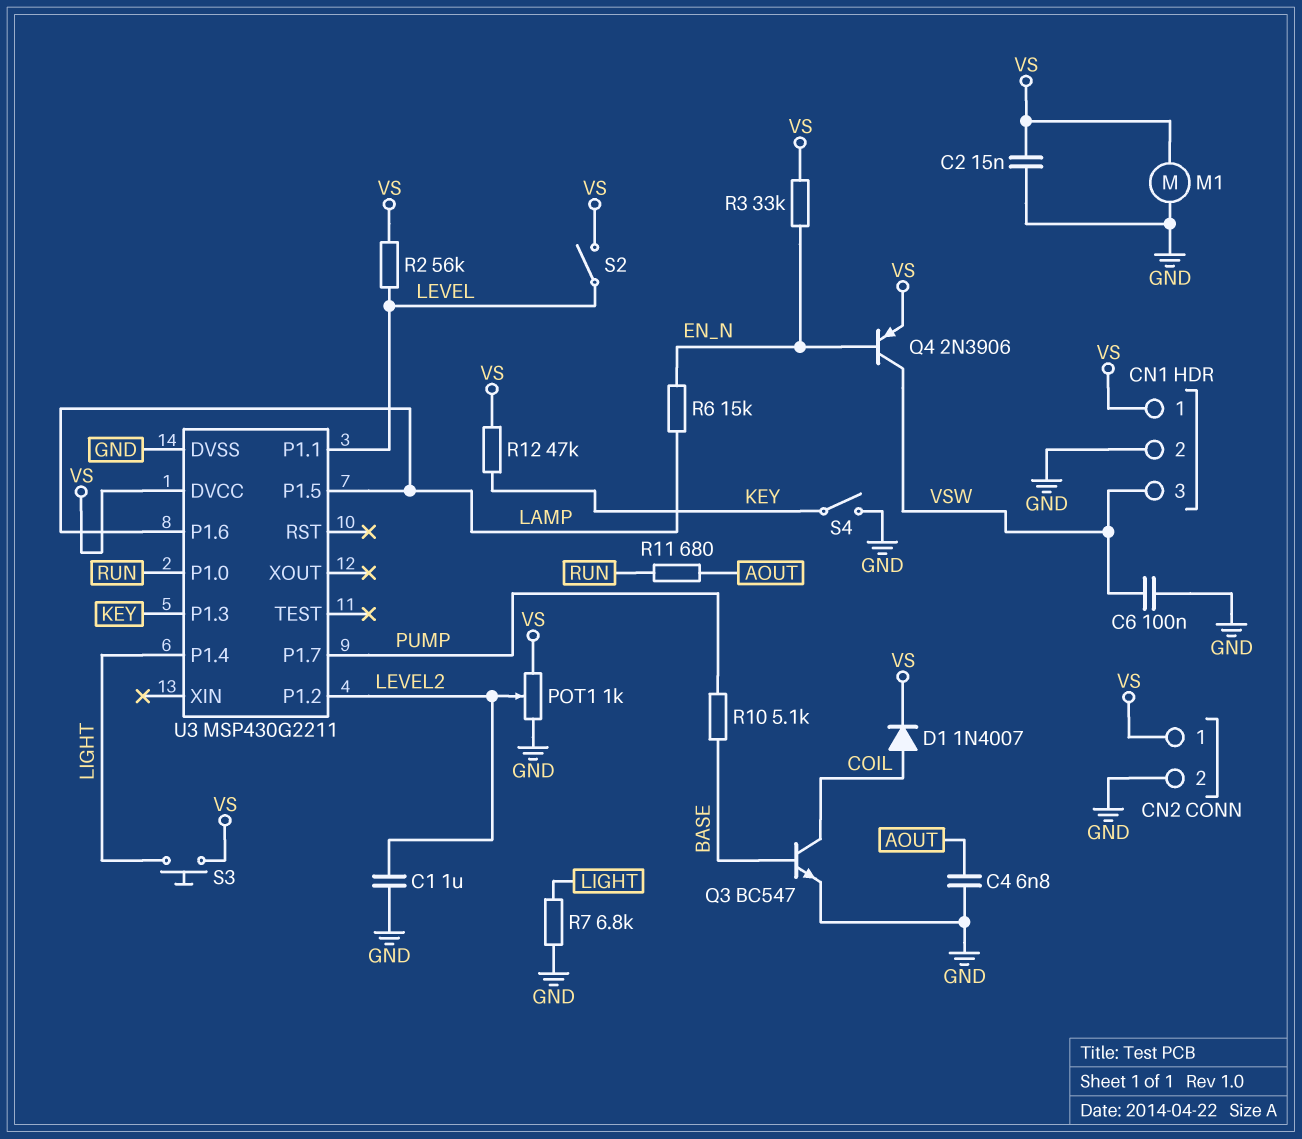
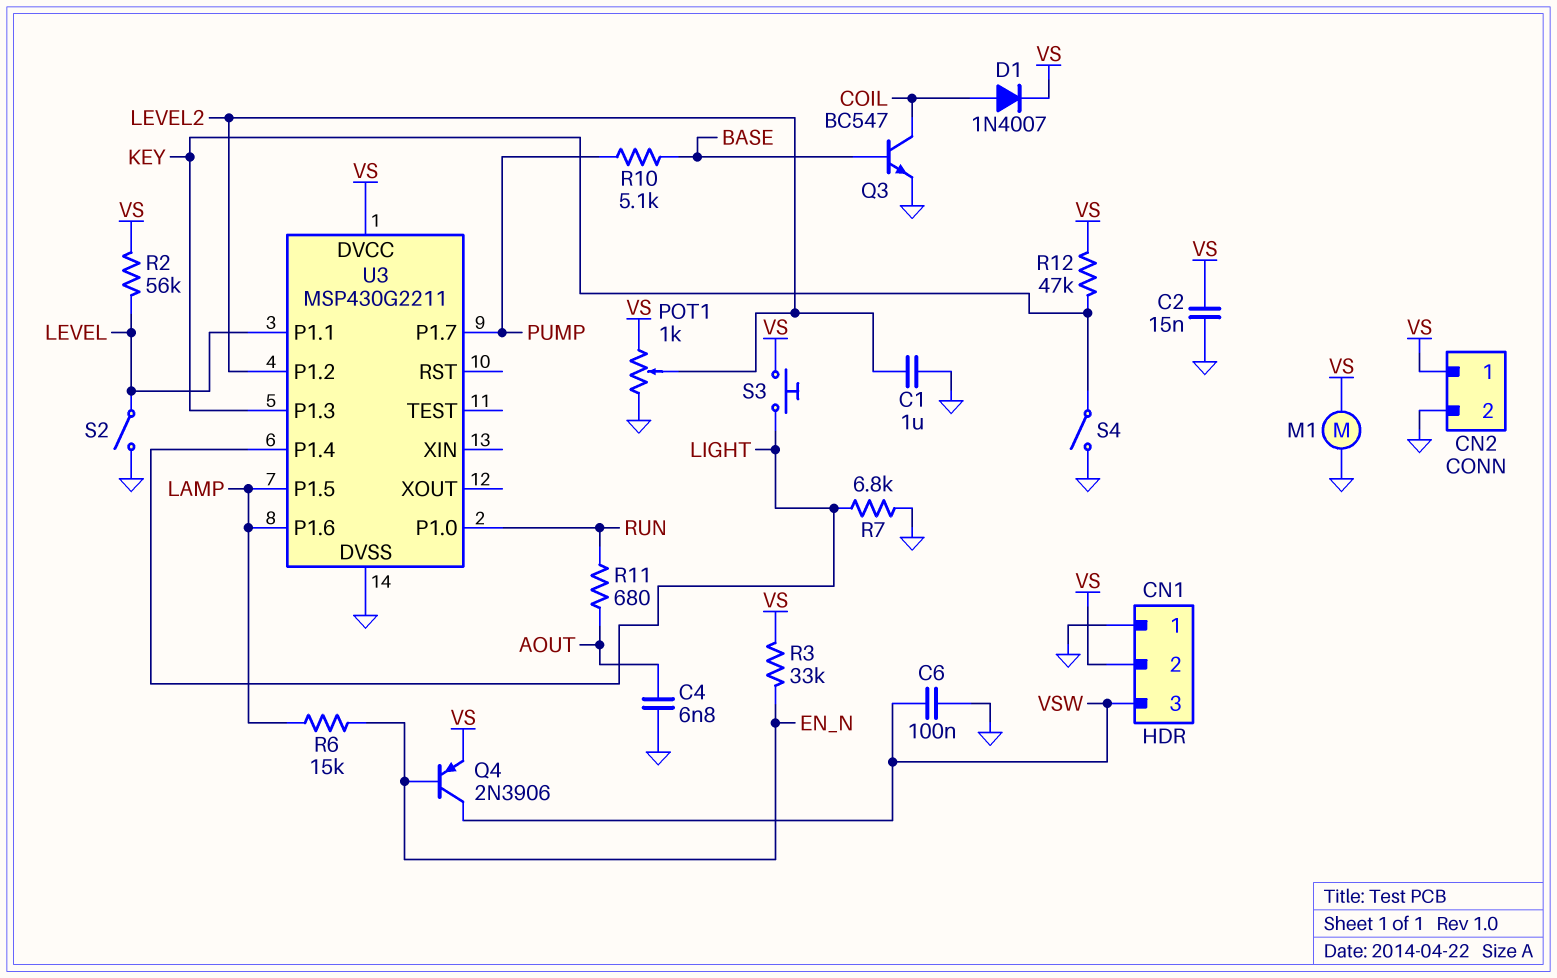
CN1 pin 1: VS -> GND
CN1 pin 2: GND -> VS
S2: switch (LEVEL, VS) -> switch (GND, LEVEL)

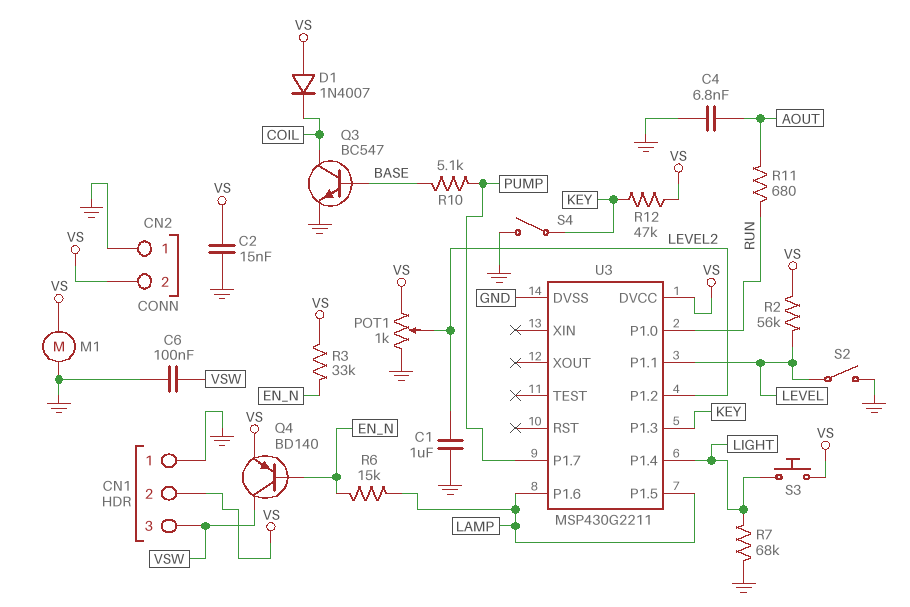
CN2 pin 1: VS -> GND
CN2 pin 2: GND -> VS
D1: diode 1N4007 (A COIL, K VS) -> diode 1N4007 (A VS, K COIL)
Q4: PNP 2N3906 (B EN_N, C VSW, E VS) -> PNP BD140 (B EN_N, C VSW, E VS)
R7: 6.8k (GND, LIGHT) -> 68k (GND, LIGHT)

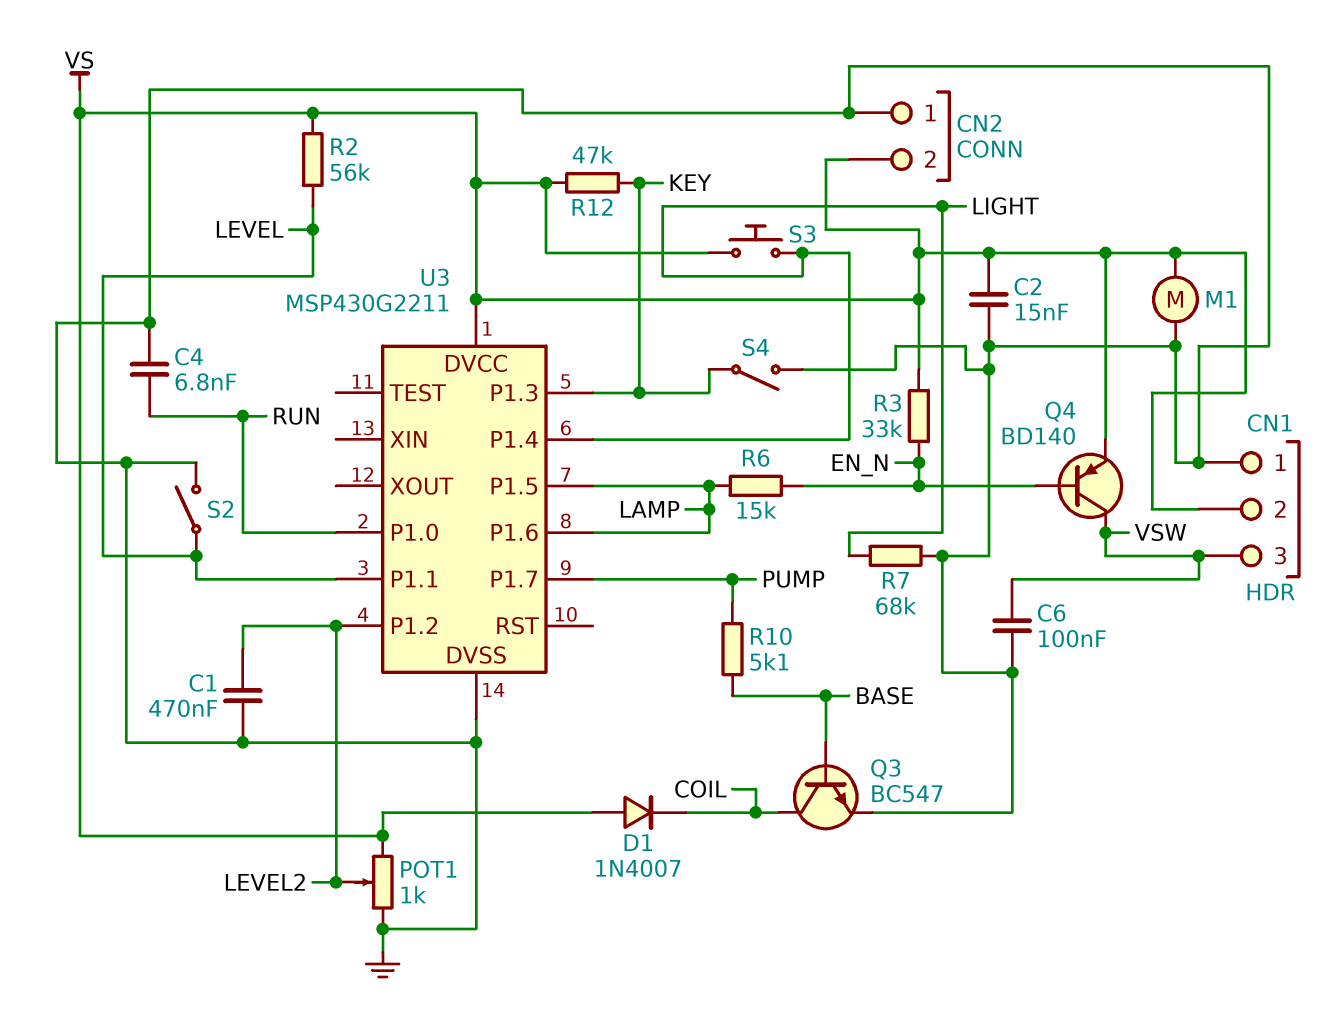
C1: 1uF (GND, LEVEL2) -> 470nF (GND, LEVEL2)
C4: 6.8nF (AOUT, GND) -> 6.8nF (GND, RUN)
R11: 680 (AOUT, RUN) -> none

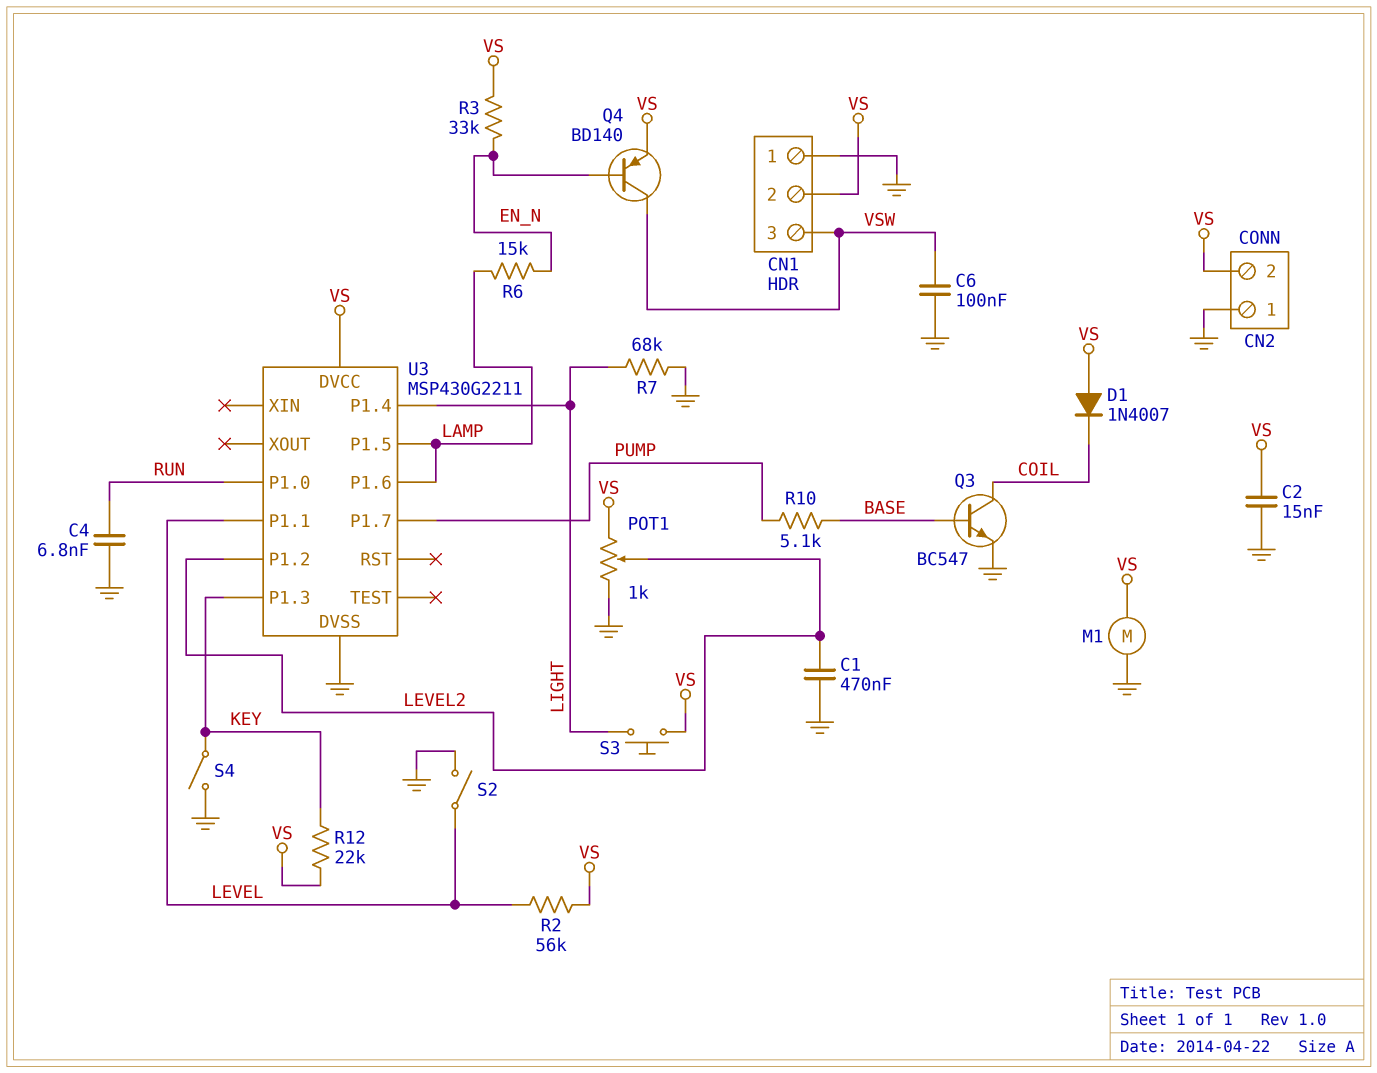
R12: 47k (KEY, VS) -> 22k (KEY, VS)

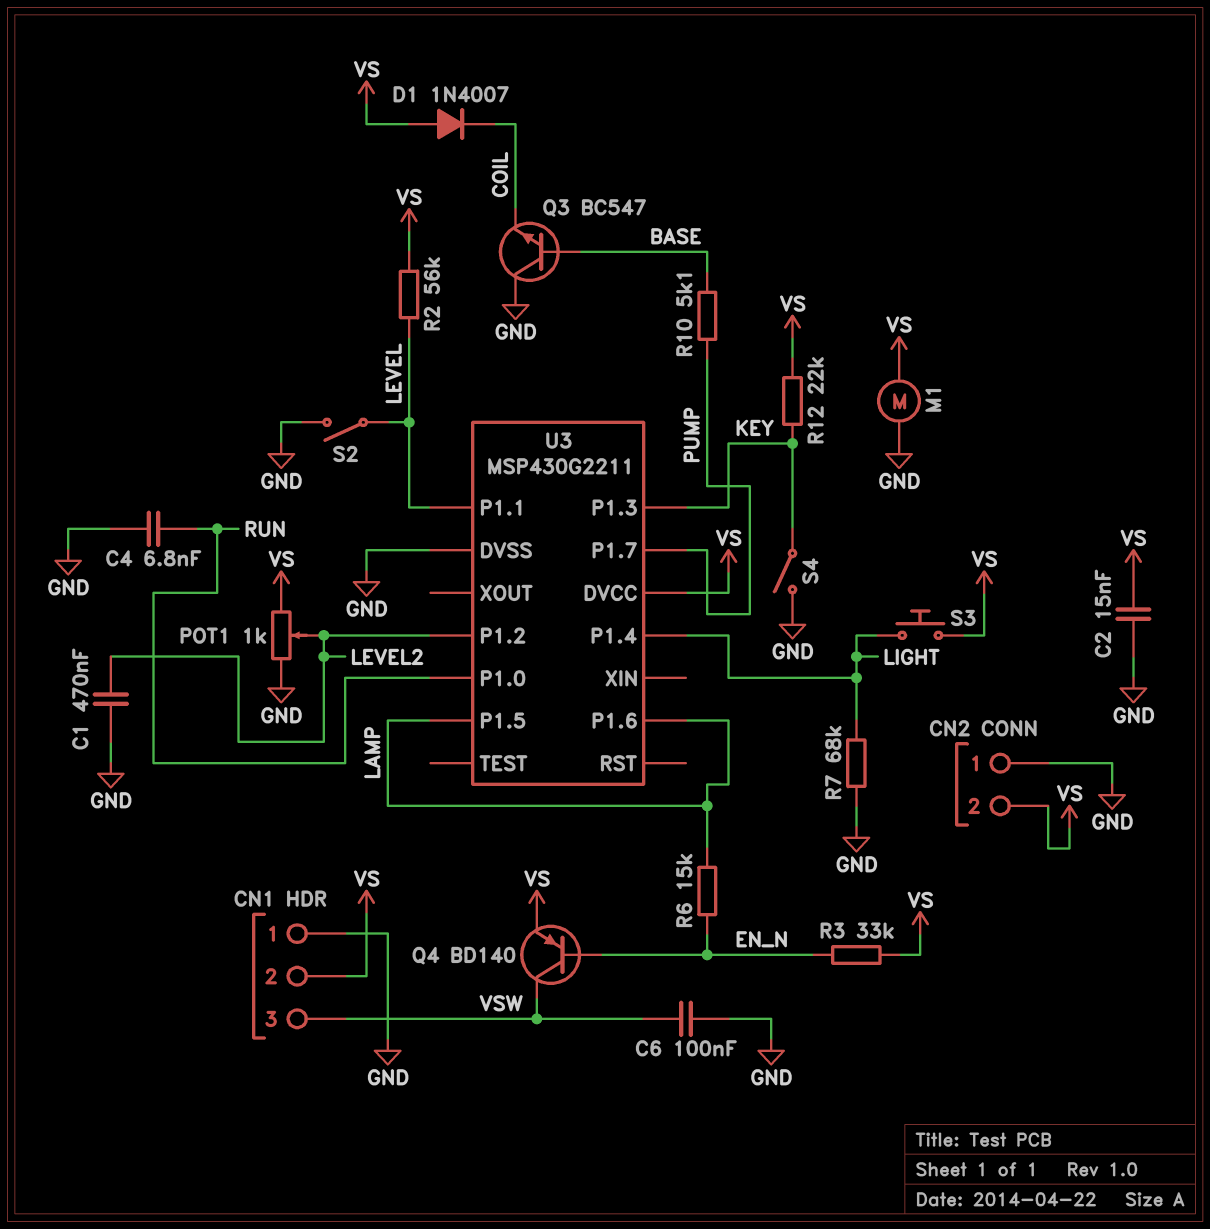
Q3: NPN BC547 (B BASE, C COIL, E GND) -> NPN BC547 (B BASE, C GND, E COIL)

